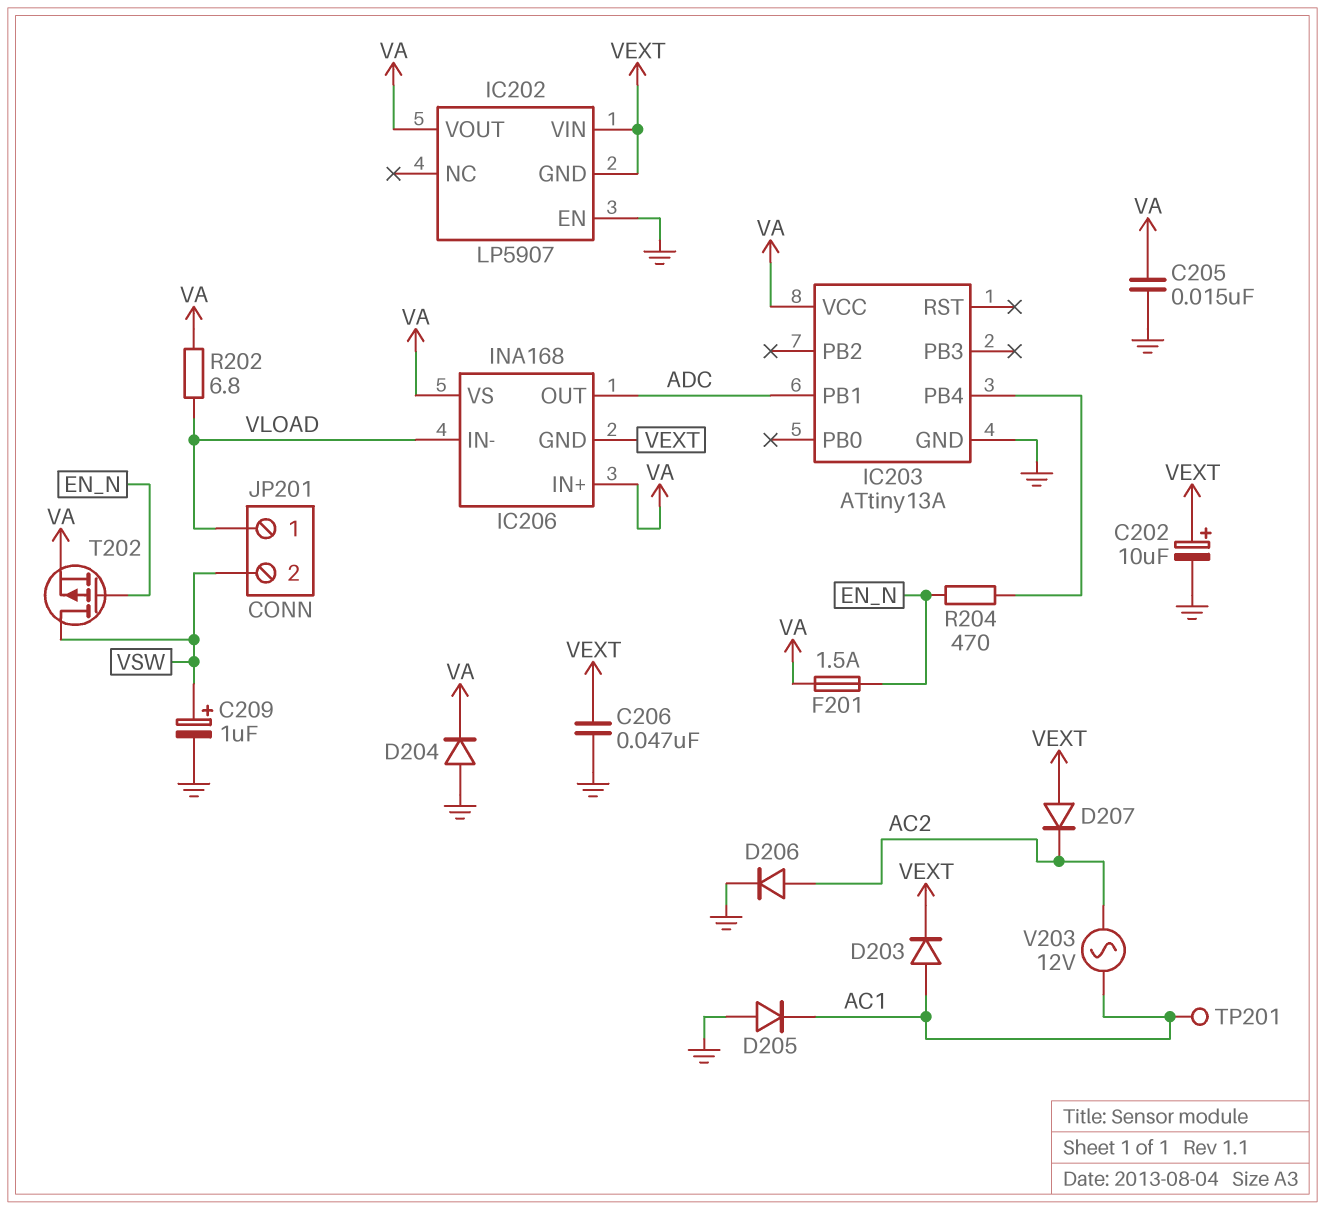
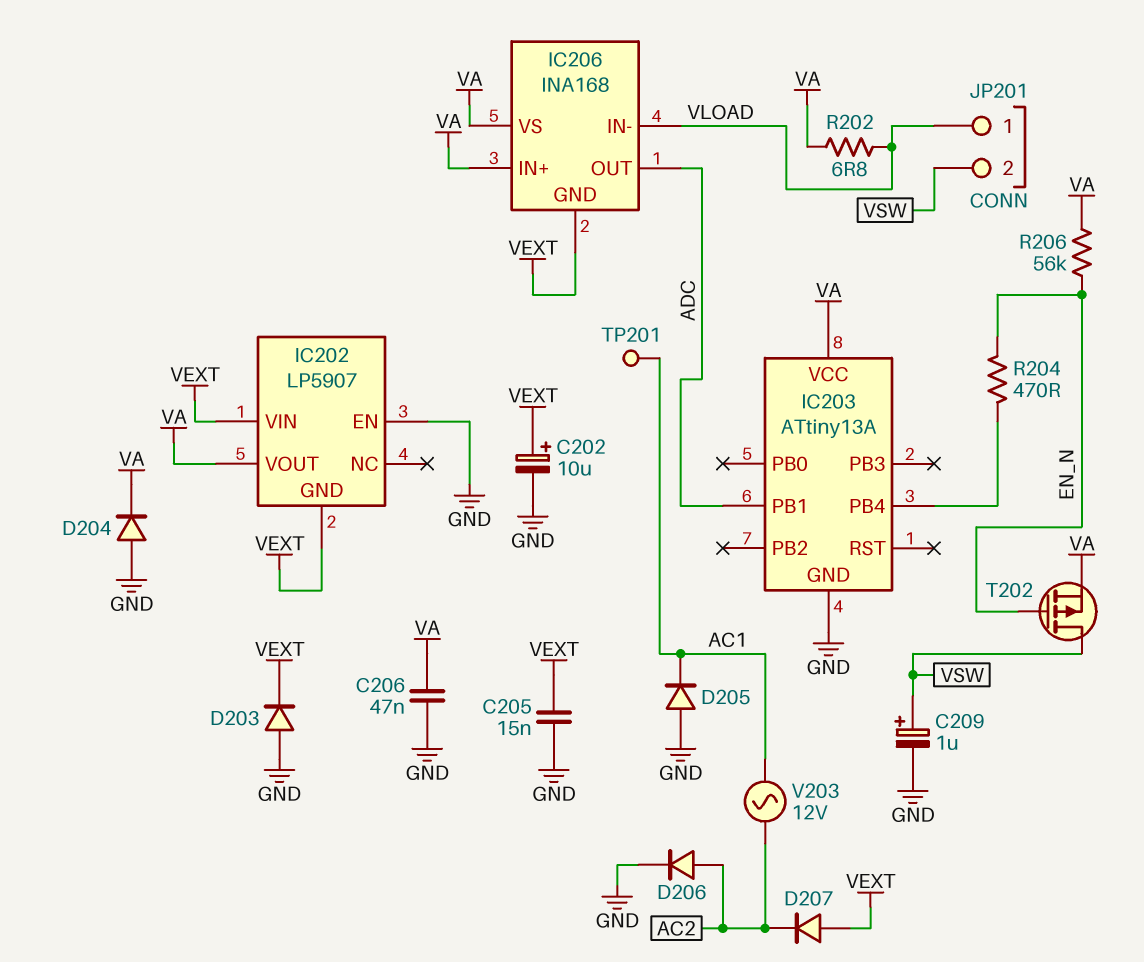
C205: 15nF (GND, VA) -> 15nF (GND, VEXT)
C206: 47nF (GND, VEXT) -> 47nF (GND, VA)
D203: diode (A AC1, K VEXT) -> diode (A GND, K VEXT)
F201: 1.5A (EN_N, VA) -> none
R206: none -> 56k (EN_N, VA)

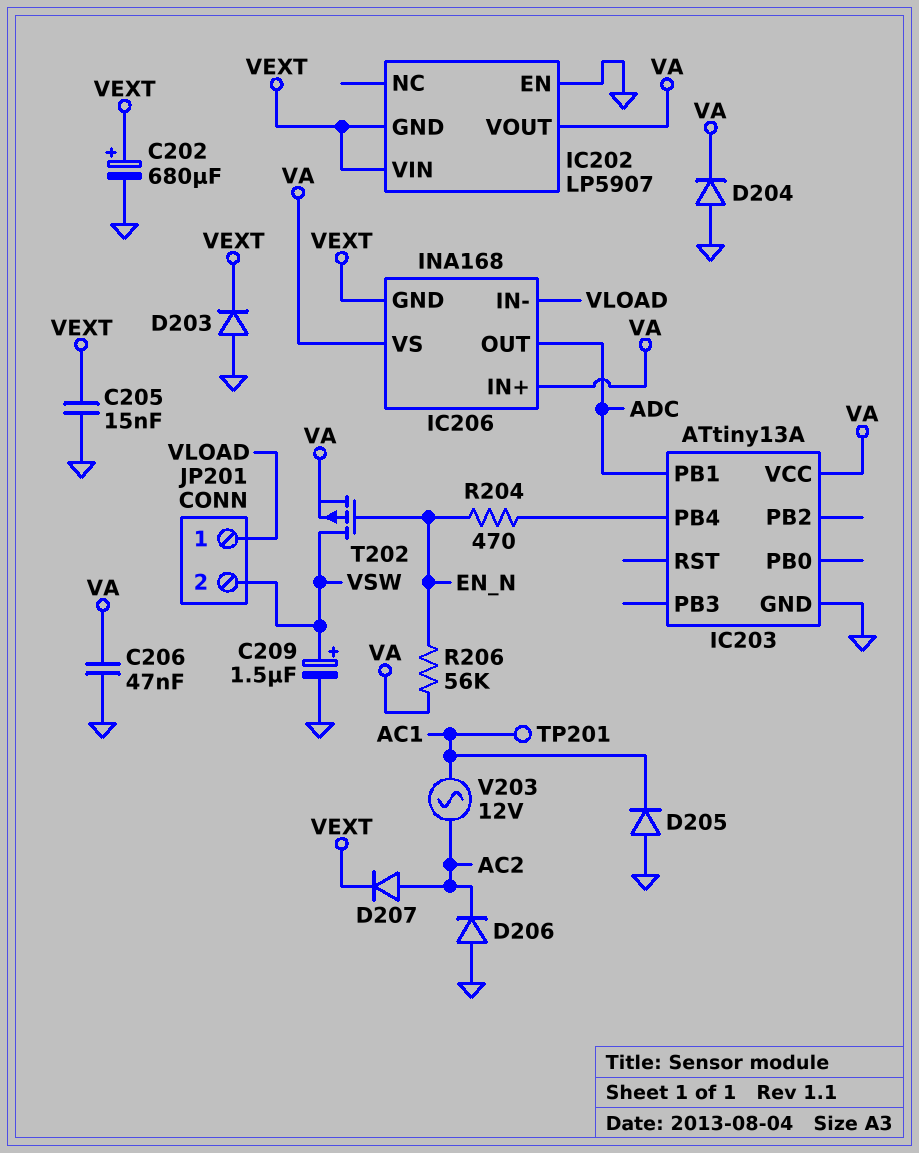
C202: 10uF (plus VEXT, minus GND) -> 680uF (plus VEXT, minus GND)
C209: 1uF (plus VSW, minus GND) -> 1.5uF (plus VSW, minus GND)
D206: diode (A AC2, K GND) -> diode (A GND, K AC2)
D207: diode (A VEXT, K AC2) -> diode (A AC2, K VEXT)
R202: 6.8 (VA, VLOAD) -> none

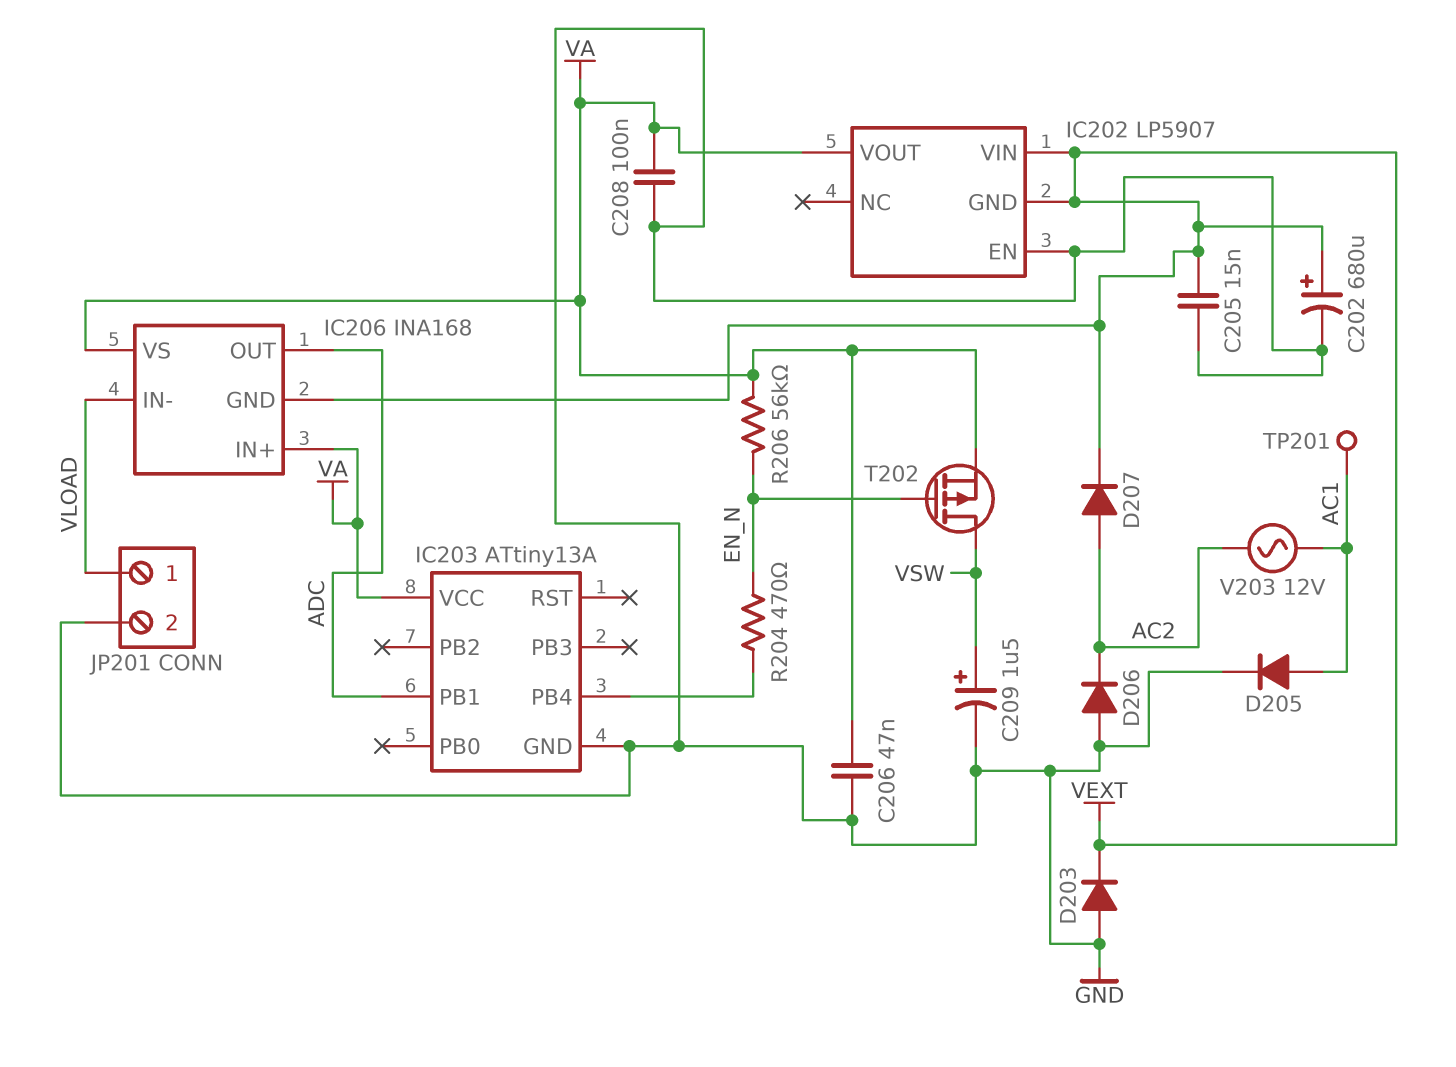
C208: none -> 100nF (GND, VA)
D204: diode (A GND, K VA) -> none
D205: diode (A GND, K AC1) -> diode (A AC1, K GND)
JP201 pin 2: VSW -> GND

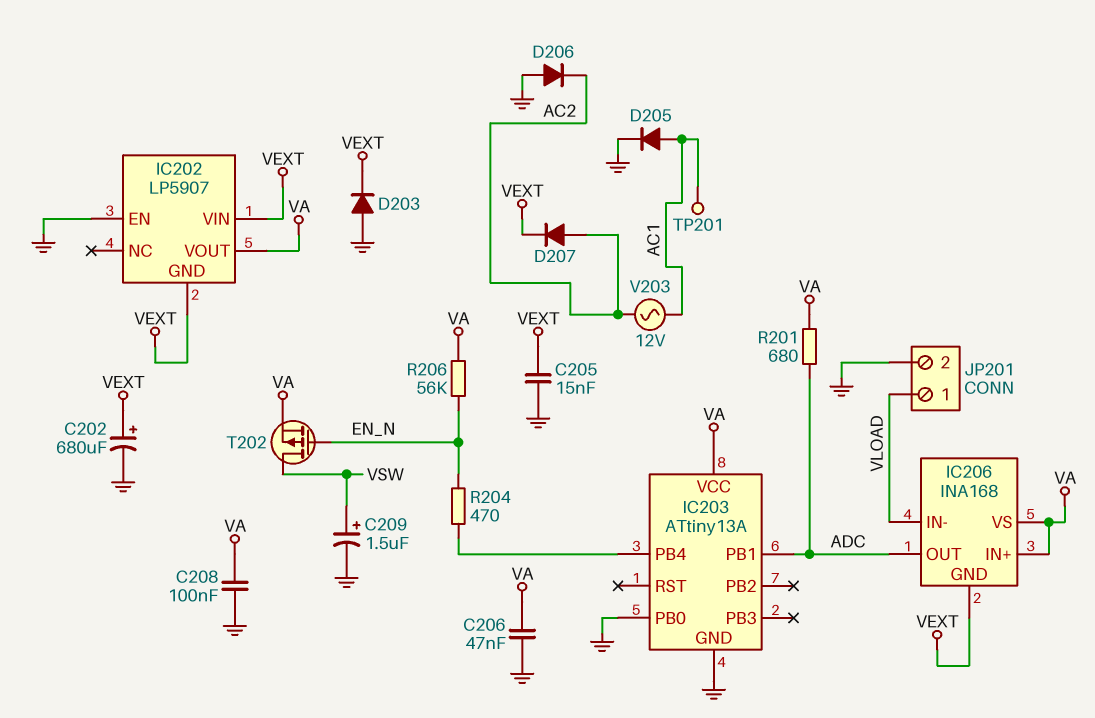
IC203 pin PB0: none -> GND
R201: none -> 680 (ADC, VA)

